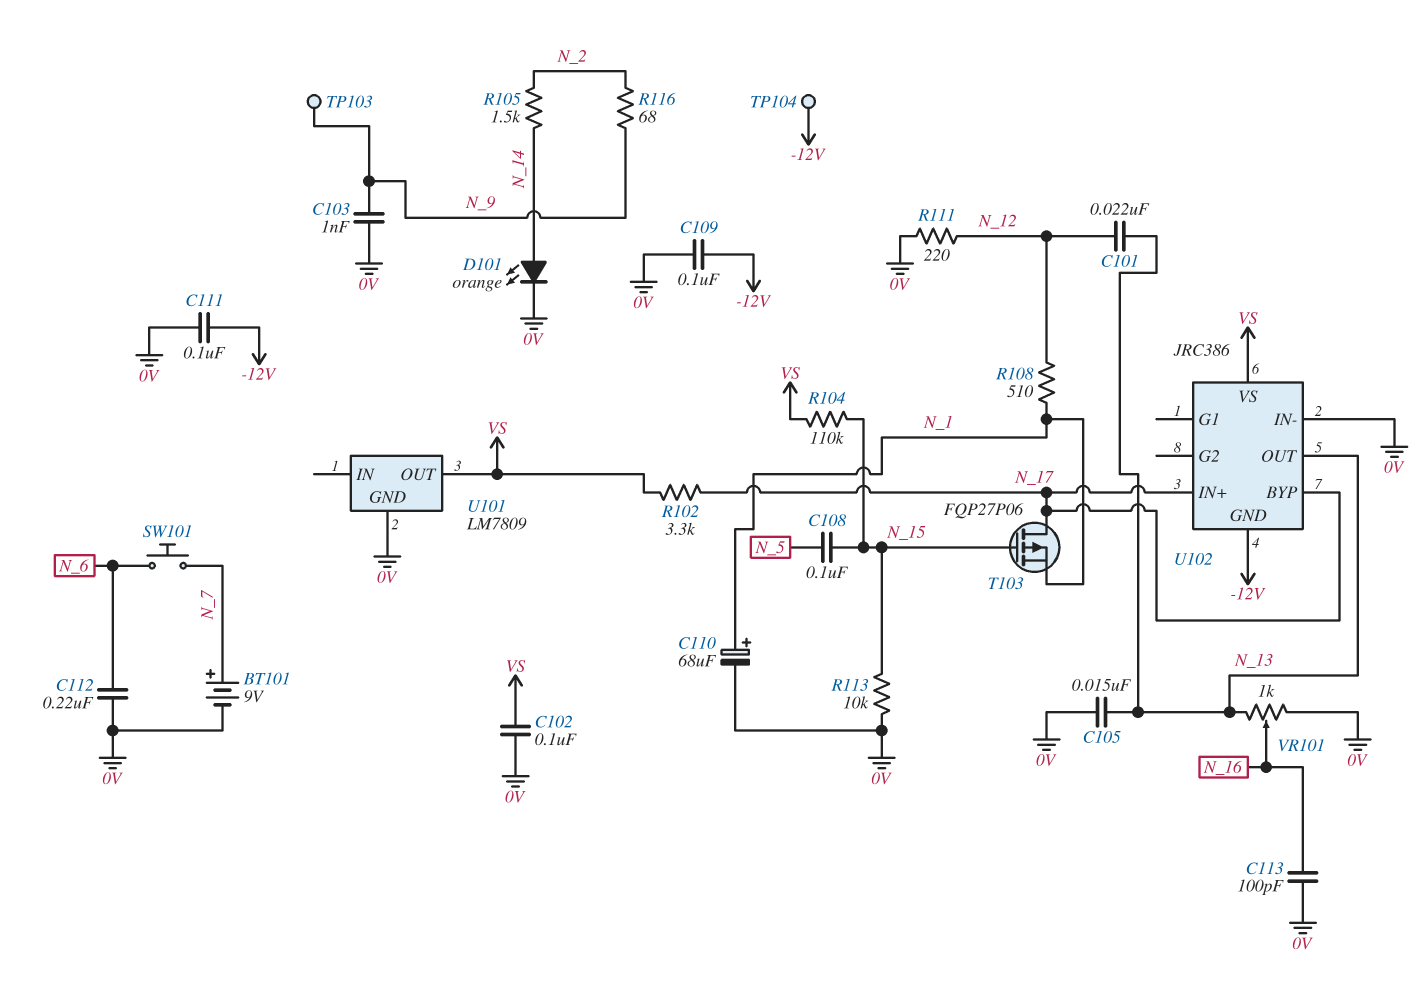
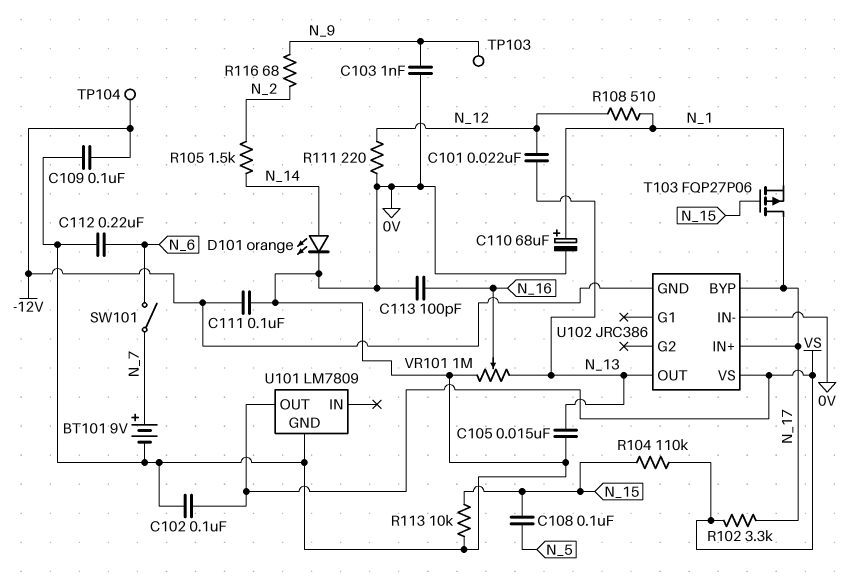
SW101: button (N_6, N_7) -> switch (N_6, N_7)
VR101: 1k (0V, N_13, wiper N_16) -> 1M (0V, N_13, wiper N_16)

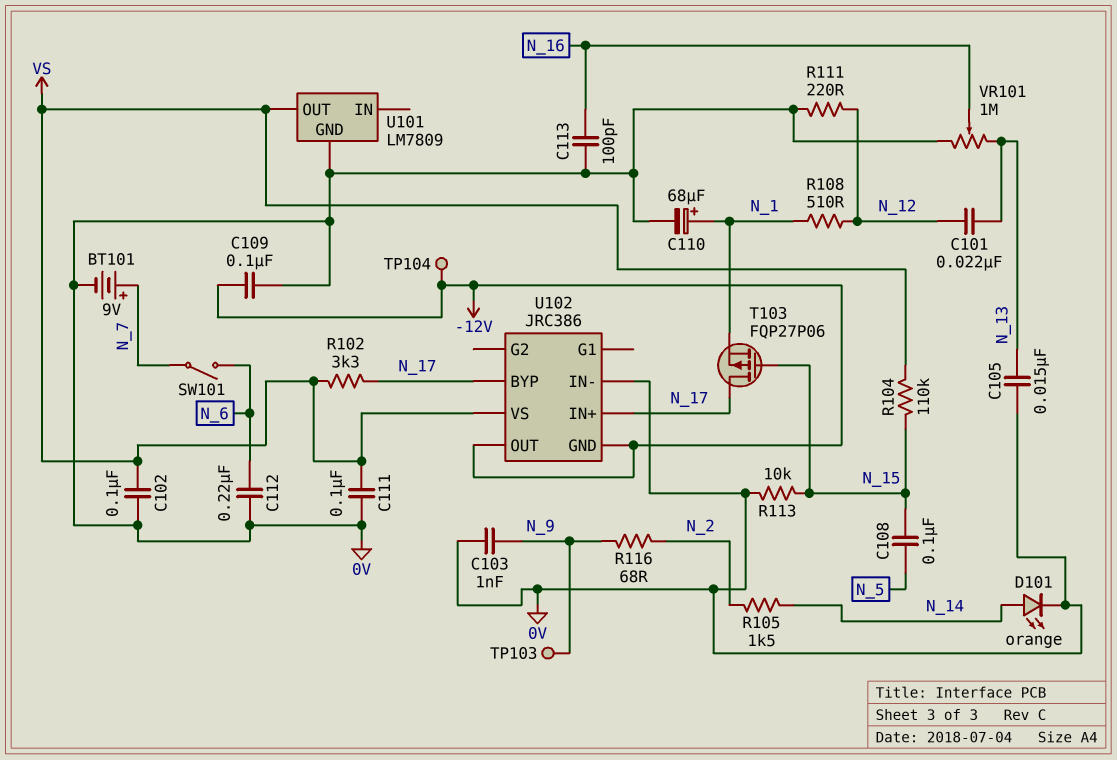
C111: 100nF (-12V, 0V) -> 100nF (0V, VS)
U102 pin OUT: N_13 -> -12V

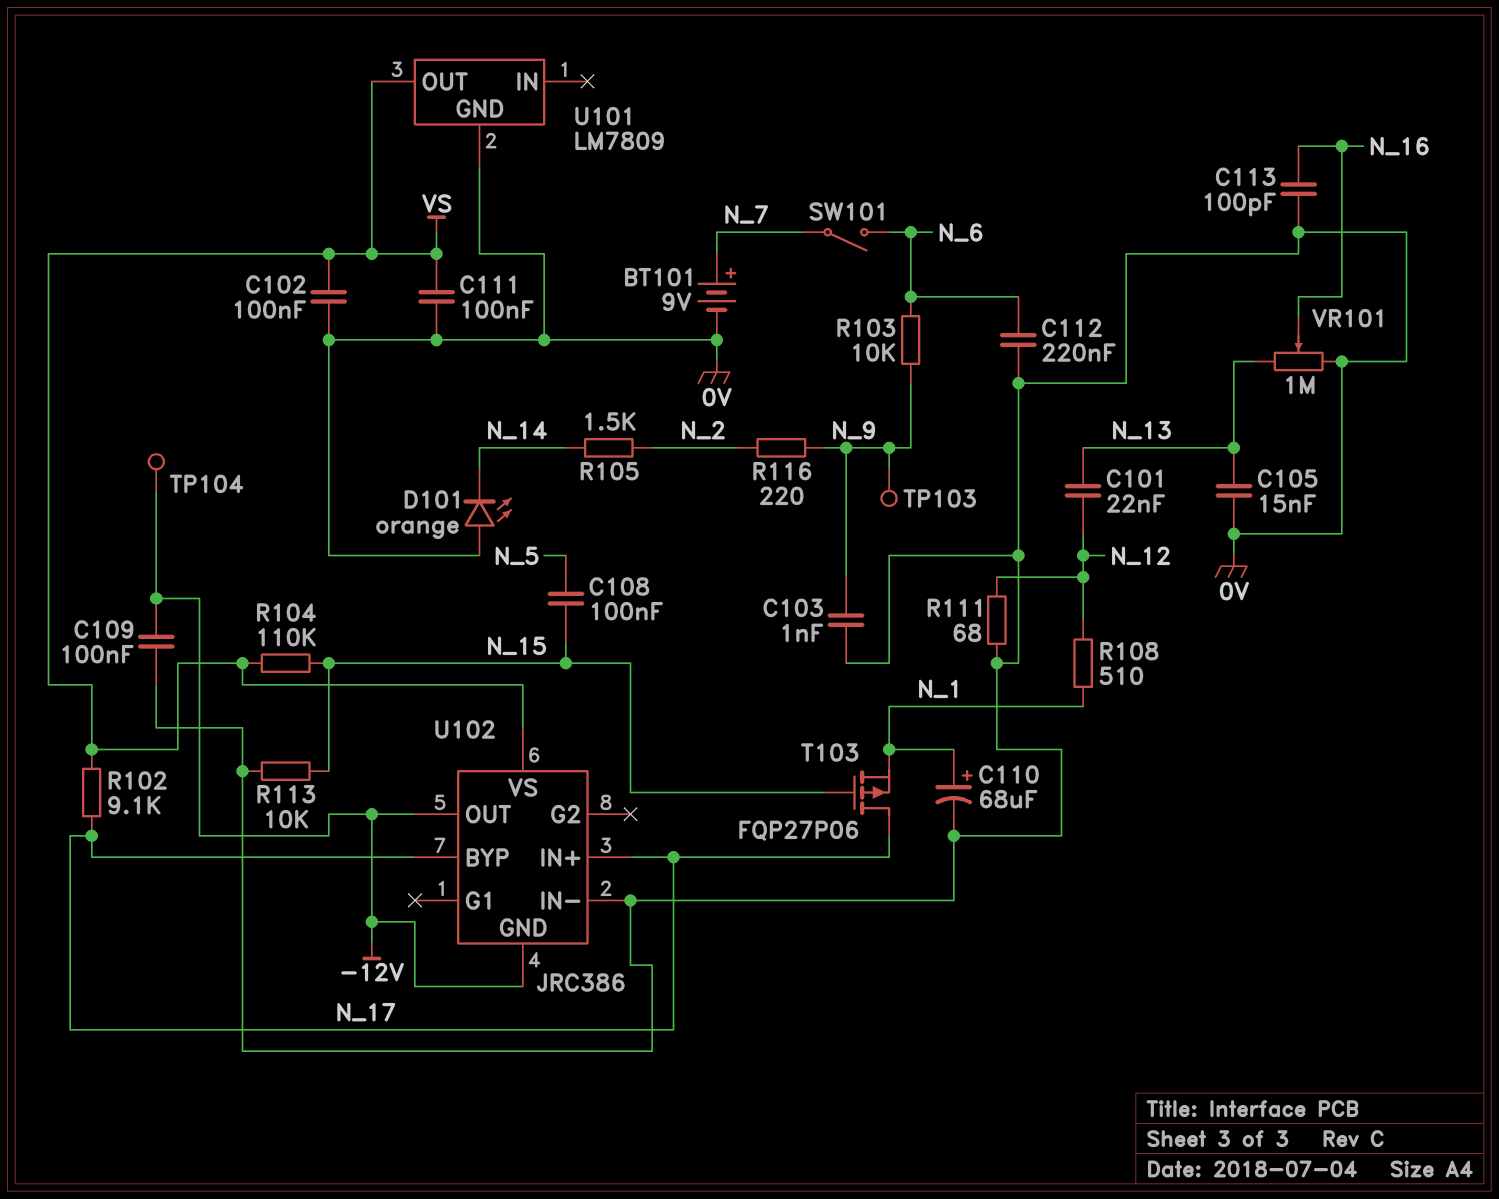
D101: LED orange (A N_14, K 0V) -> LED orange (A 0V, K N_14)
R102: 3.3k (N_17, VS) -> 9.1k (N_17, VS)
R103: none -> 10k (N_6, N_9)
R111: 220 (0V, N_12) -> 68 (0V, N_12)
R116: 68 (N_2, N_9) -> 220 (N_2, N_9)

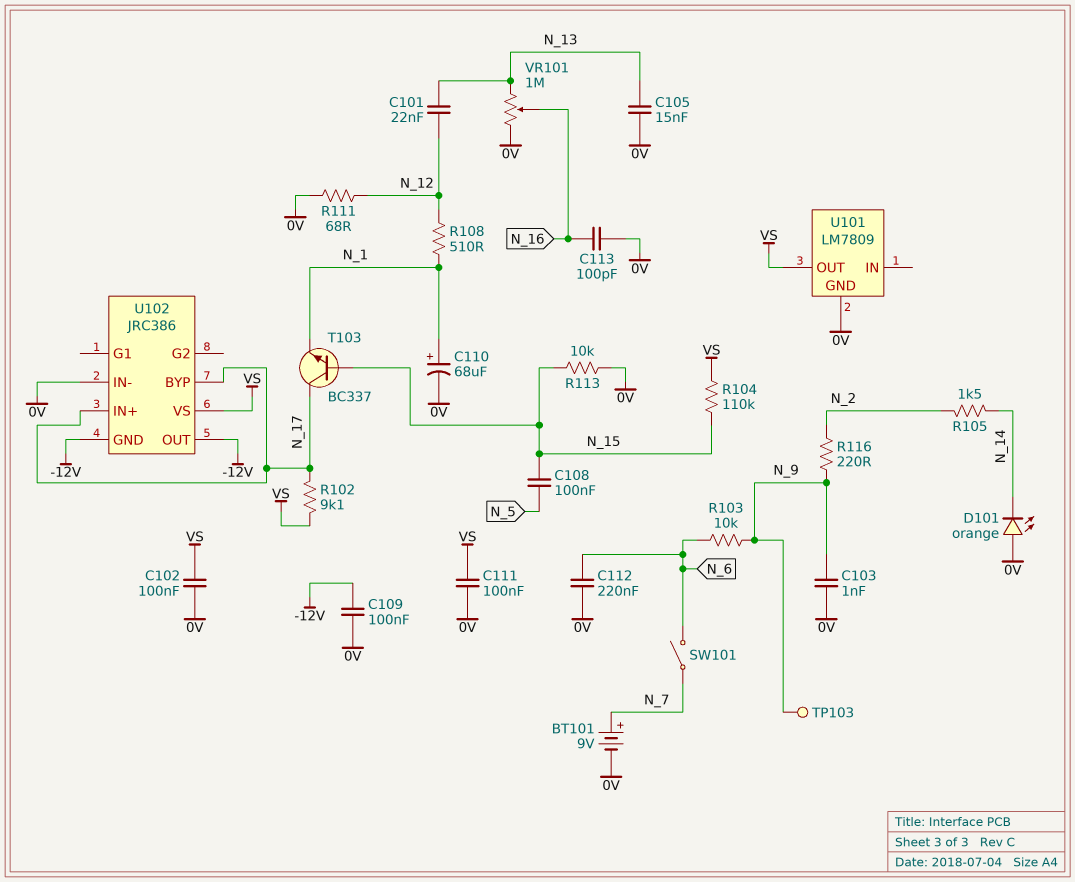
T103: PMOS FQP27P06 (G N_15, D N_17, S N_1) -> NPN BC337 (B N_15, C N_17, E N_1)
TP104: test point (-12V) -> none

